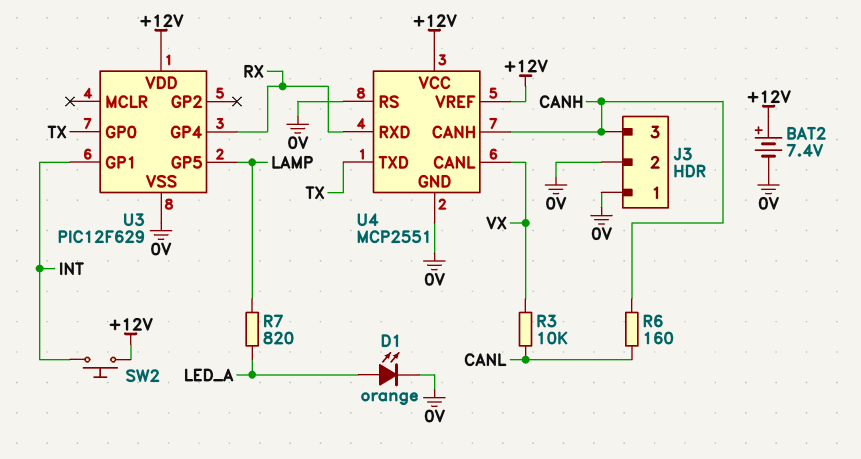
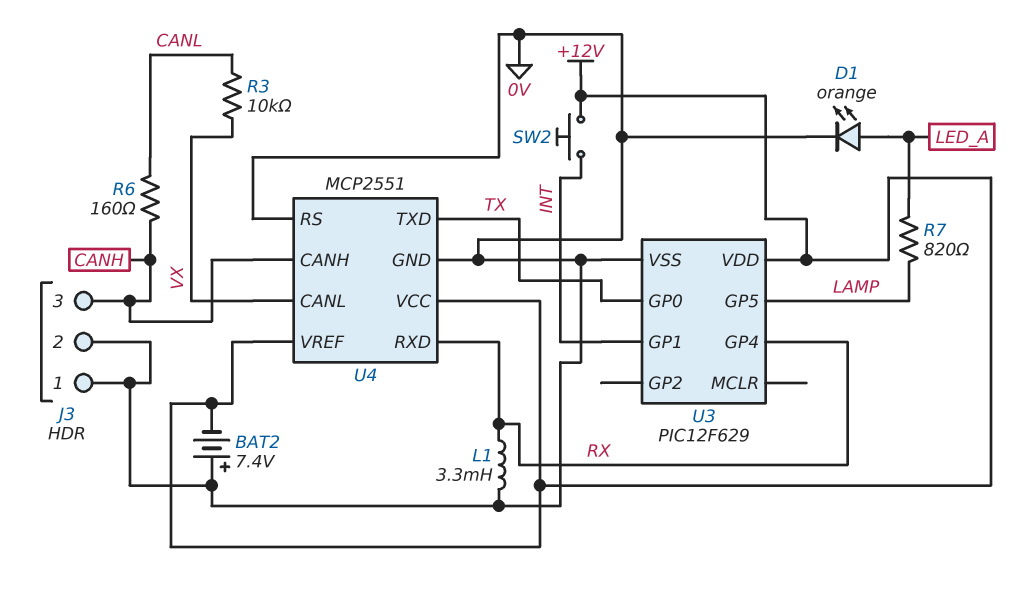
BAT2: 7.4V (plus +12V, minus 0V) -> 7.4V (plus 0V, minus +12V)
L1: none -> 3.3mH (0V, RX)

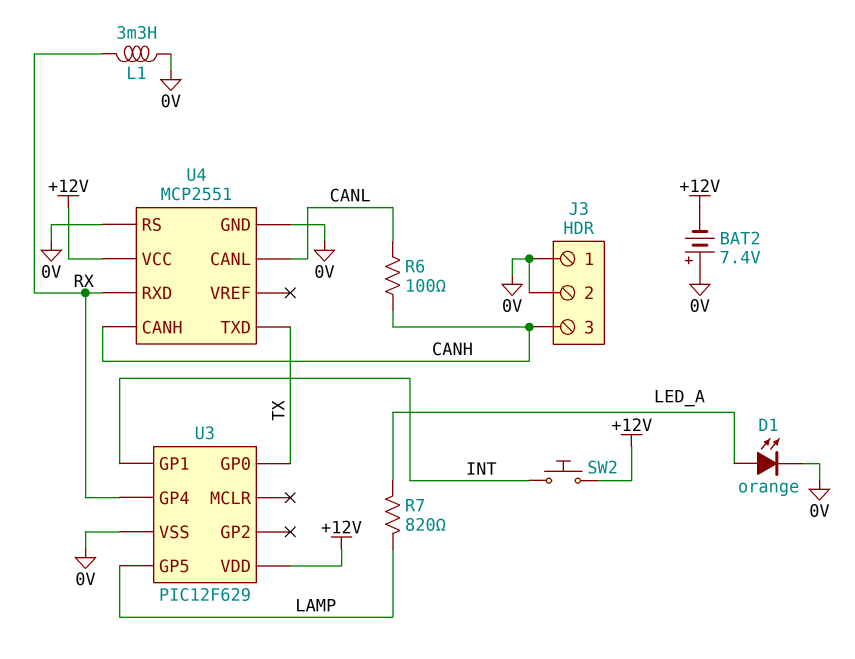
R3: 10k (CANL, VX) -> none
R6: 160 (CANH, CANL) -> 100 (CANH, CANL)
U4 pin CANL: VX -> CANL
U4 pin VREF: +12V -> none

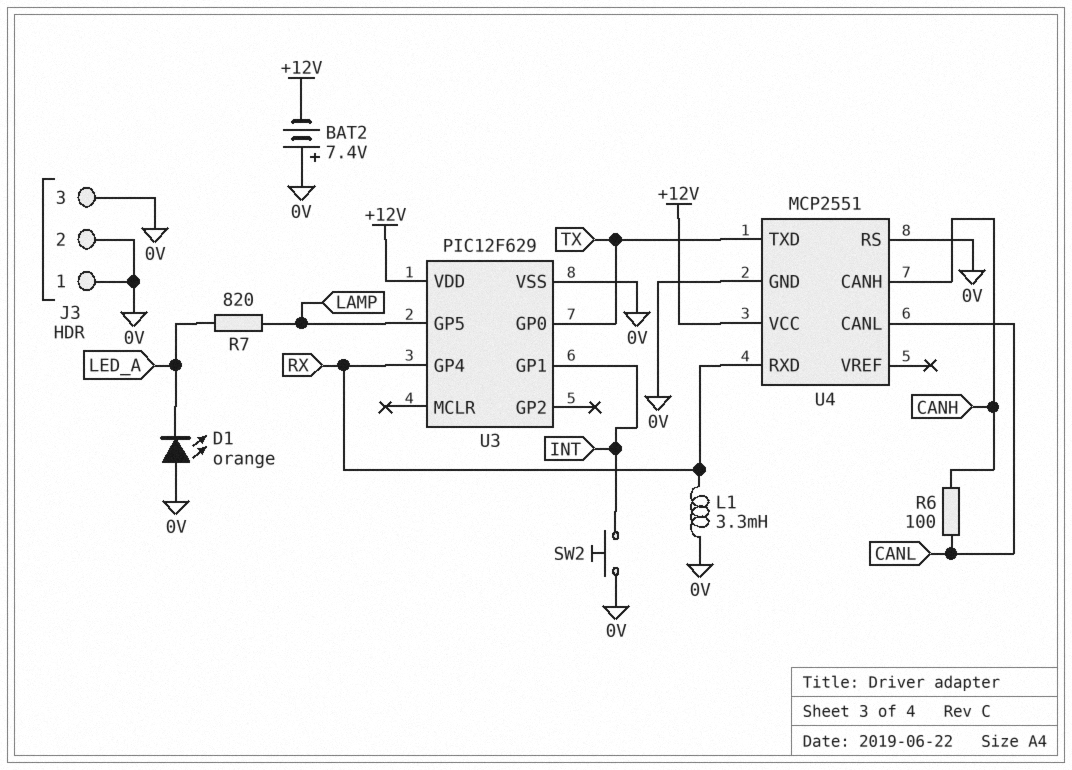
D1: LED orange (A LED_A, K 0V) -> LED orange (A 0V, K LED_A)
J3 pin 3: CANH -> 0V
SW2: button (+12V, INT) -> button (0V, INT)

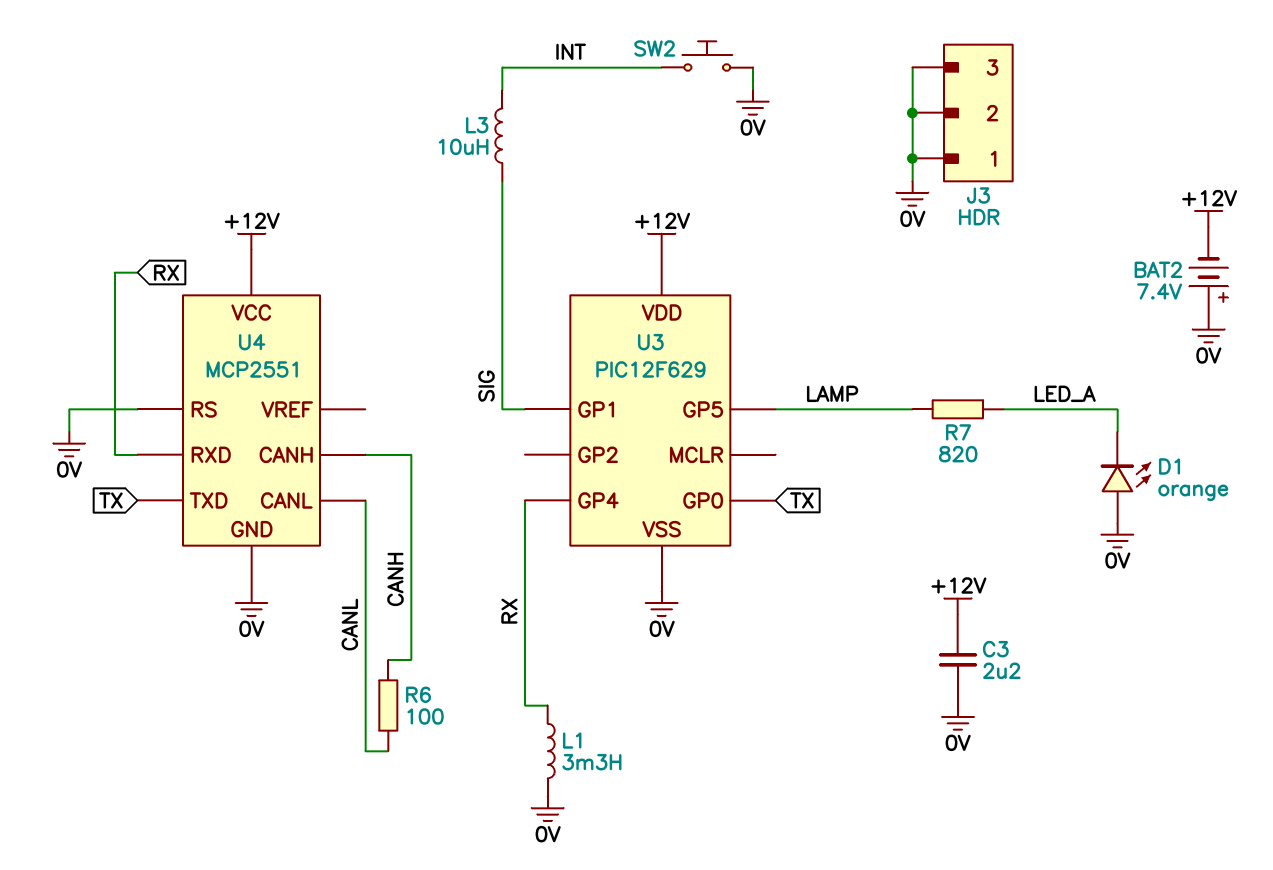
C3: none -> 2.2uF (+12V, 0V)
L3: none -> 10uH (INT, SIG)
U3 pin GP1: INT -> SIG

